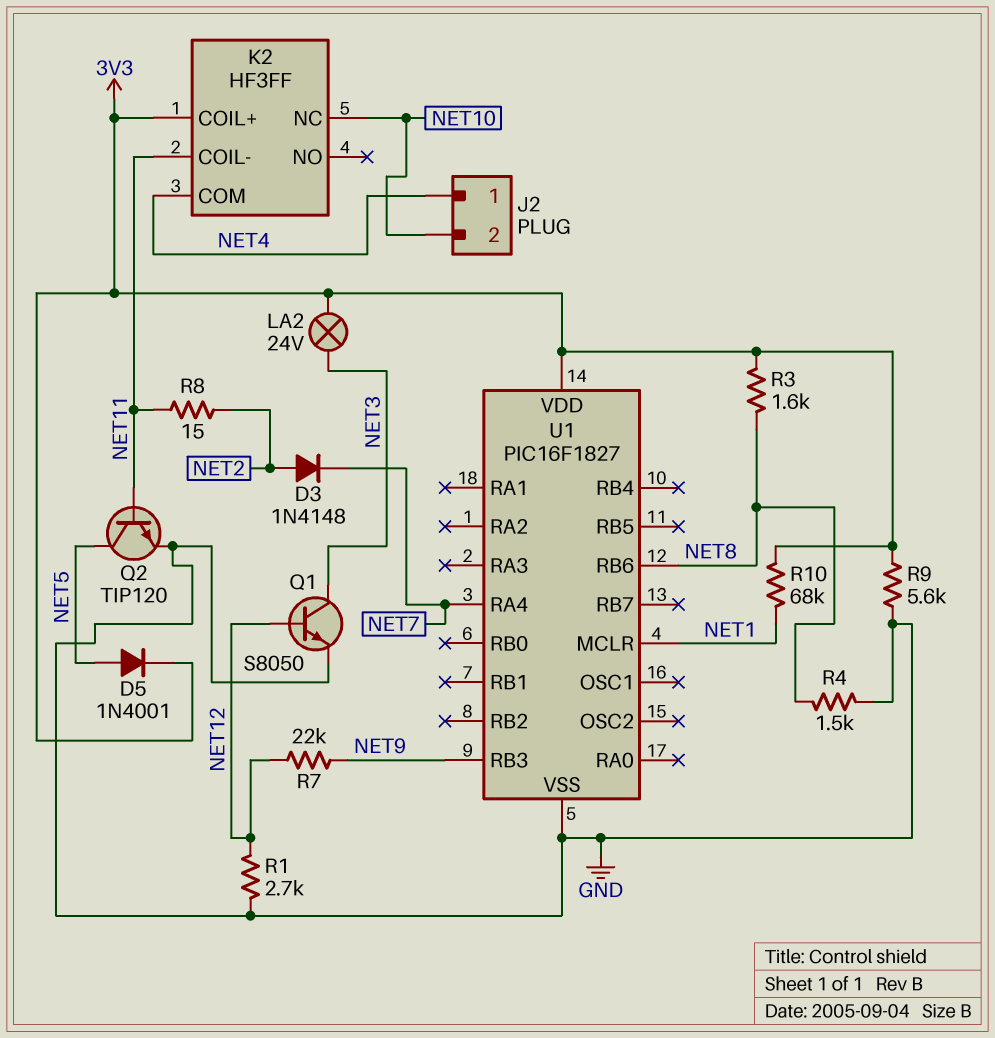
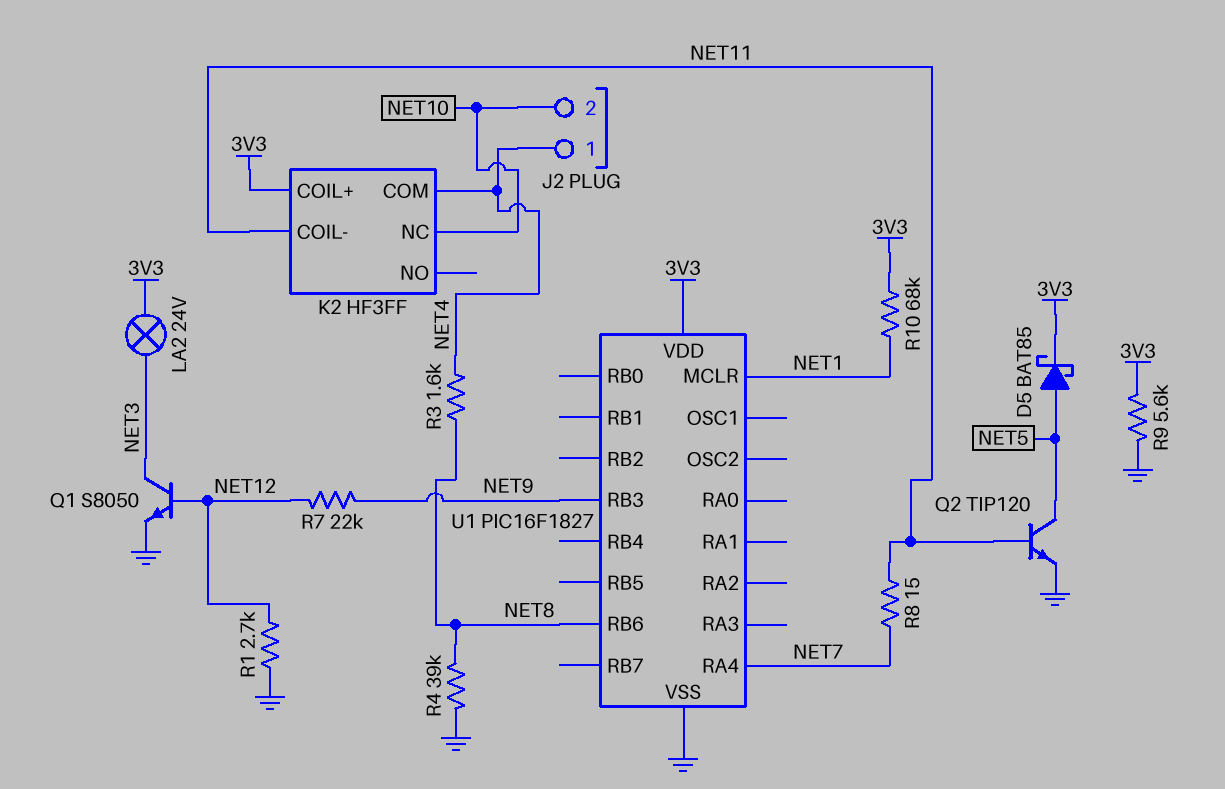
D3: diode 1N4148 (A NET2, K NET7) -> none
D5: diode 1N4001 (A NET5, K 3V3) -> schottky BAT85 (A NET5, K 3V3)
R3: 1.6k (3V3, NET8) -> 1.6k (NET4, NET8)
R4: 1.5k (GND, NET8) -> 39k (GND, NET8)
R8: 15 (NET2, NET11) -> 15 (NET7, NET11)

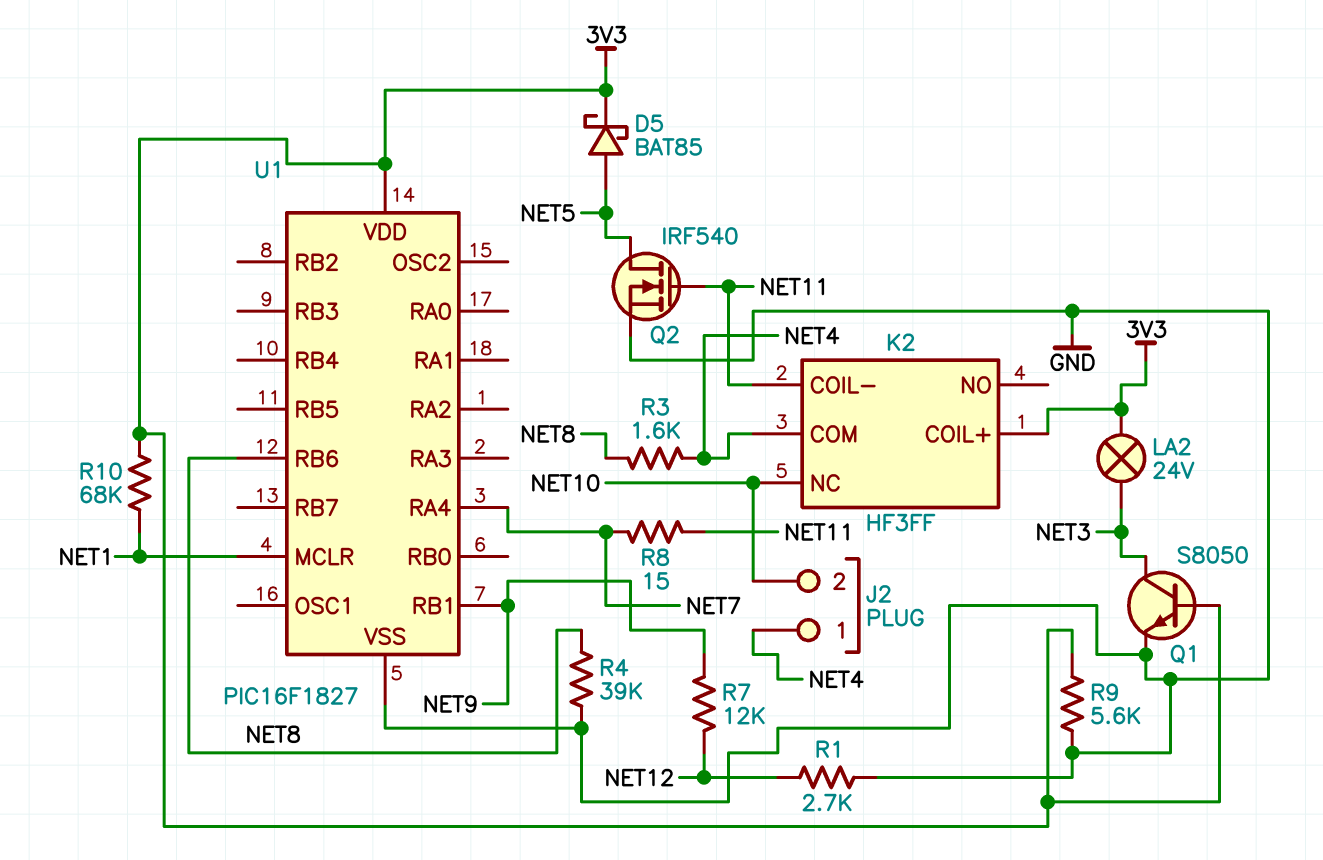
Q1: NPN S8050 (B NET12, C NET3, E GND) -> NPN S8050 (B 3V3, C NET3, E GND)
Q2: NPN TIP120 (B NET11, C NET5, E GND) -> NMOS IRF540 (G NET11, D NET5, S GND)
R7: 22k (NET9, NET12) -> 12k (NET9, NET12)
U1 pin RB1: none -> NET9
U1 pin RB3: NET9 -> none

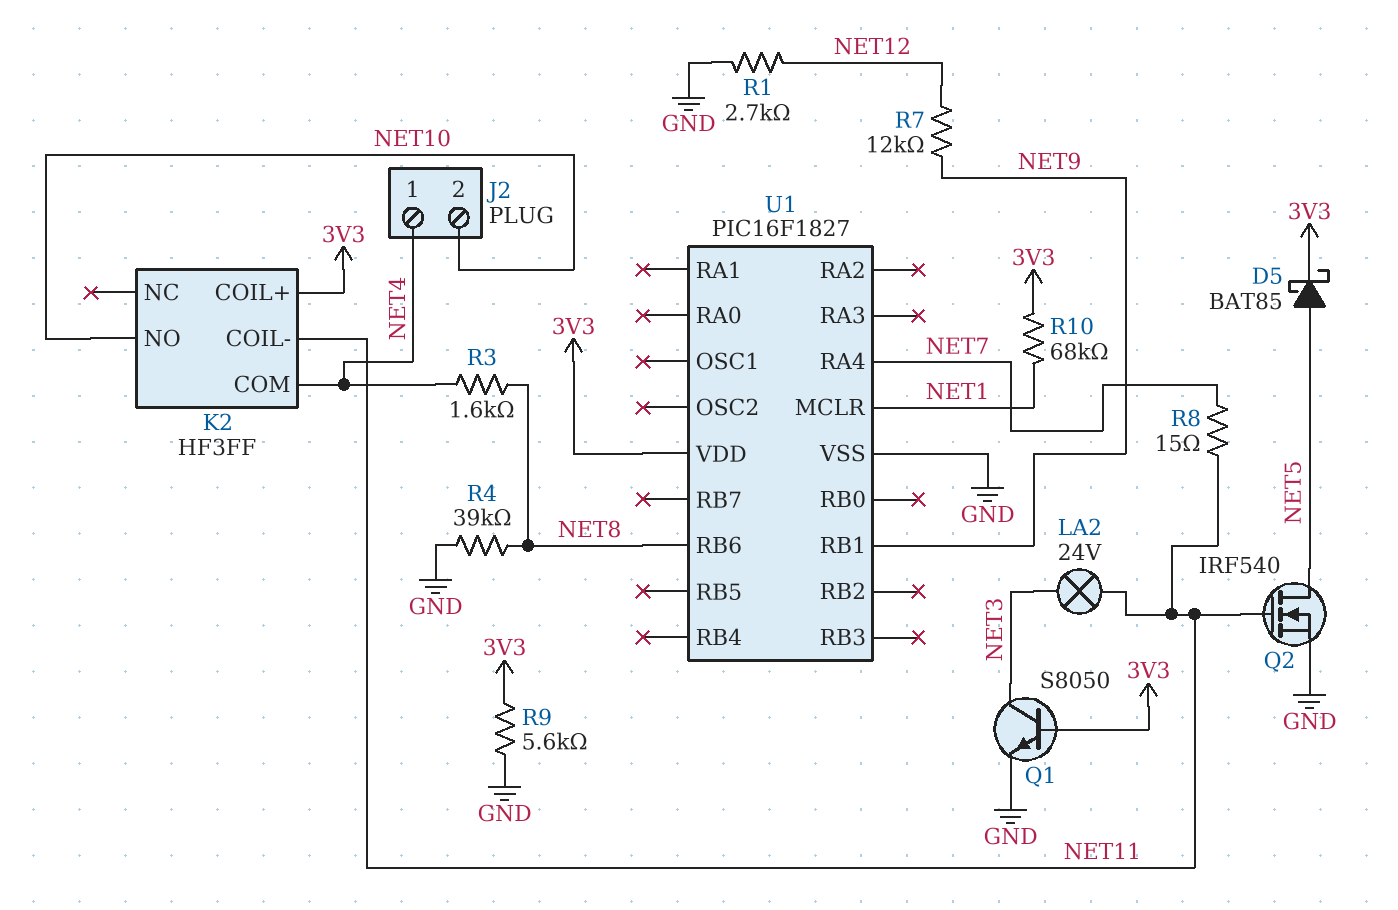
K2 pin NC: NET10 -> none
K2 pin NO: none -> NET10
LA2: lamp 24V (3V3, NET3) -> lamp 24V (NET3, NET11)

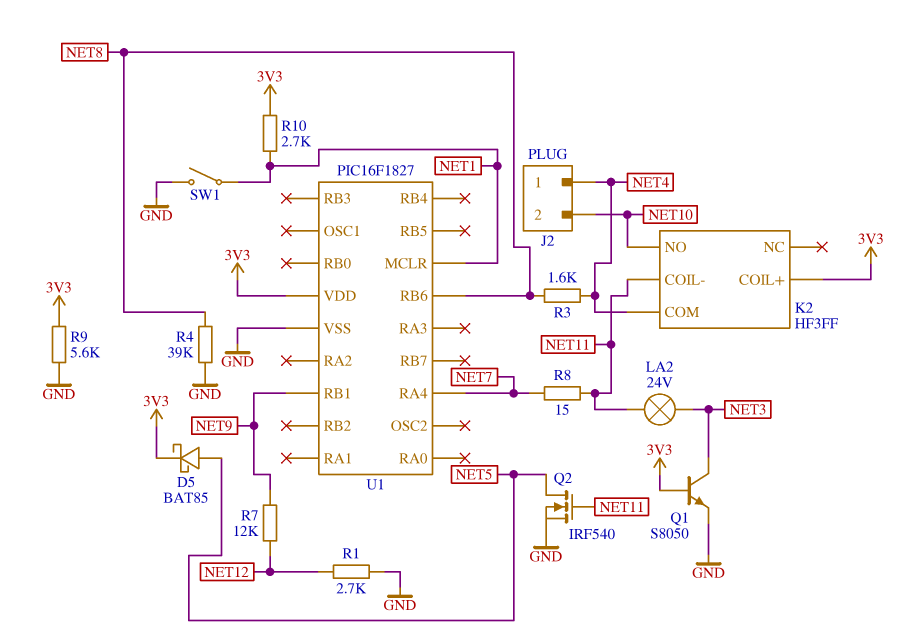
R10: 68k (3V3, NET1) -> 2.7k (3V3, NET1)
SW1: none -> switch (GND, NET1)

